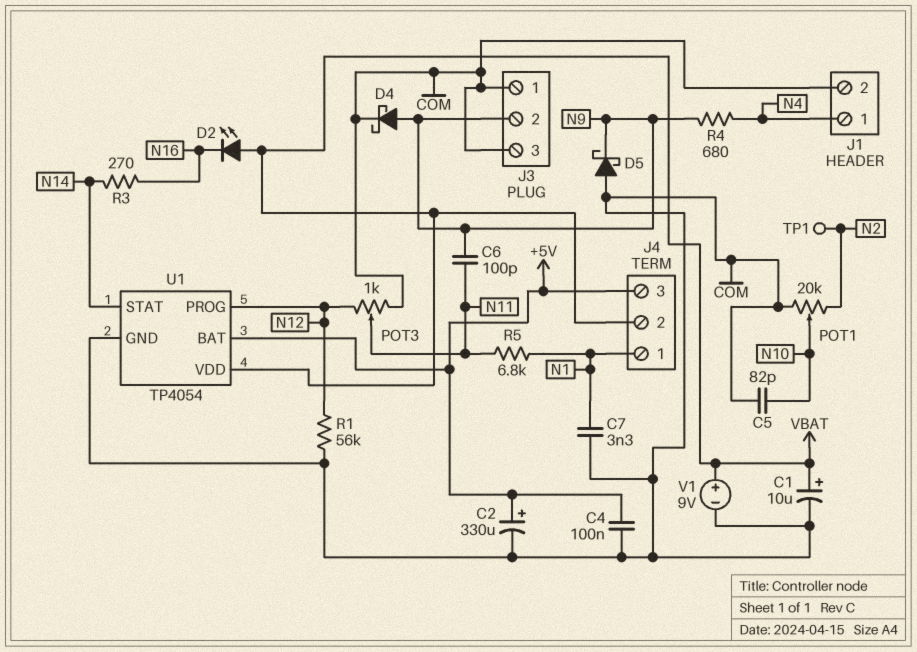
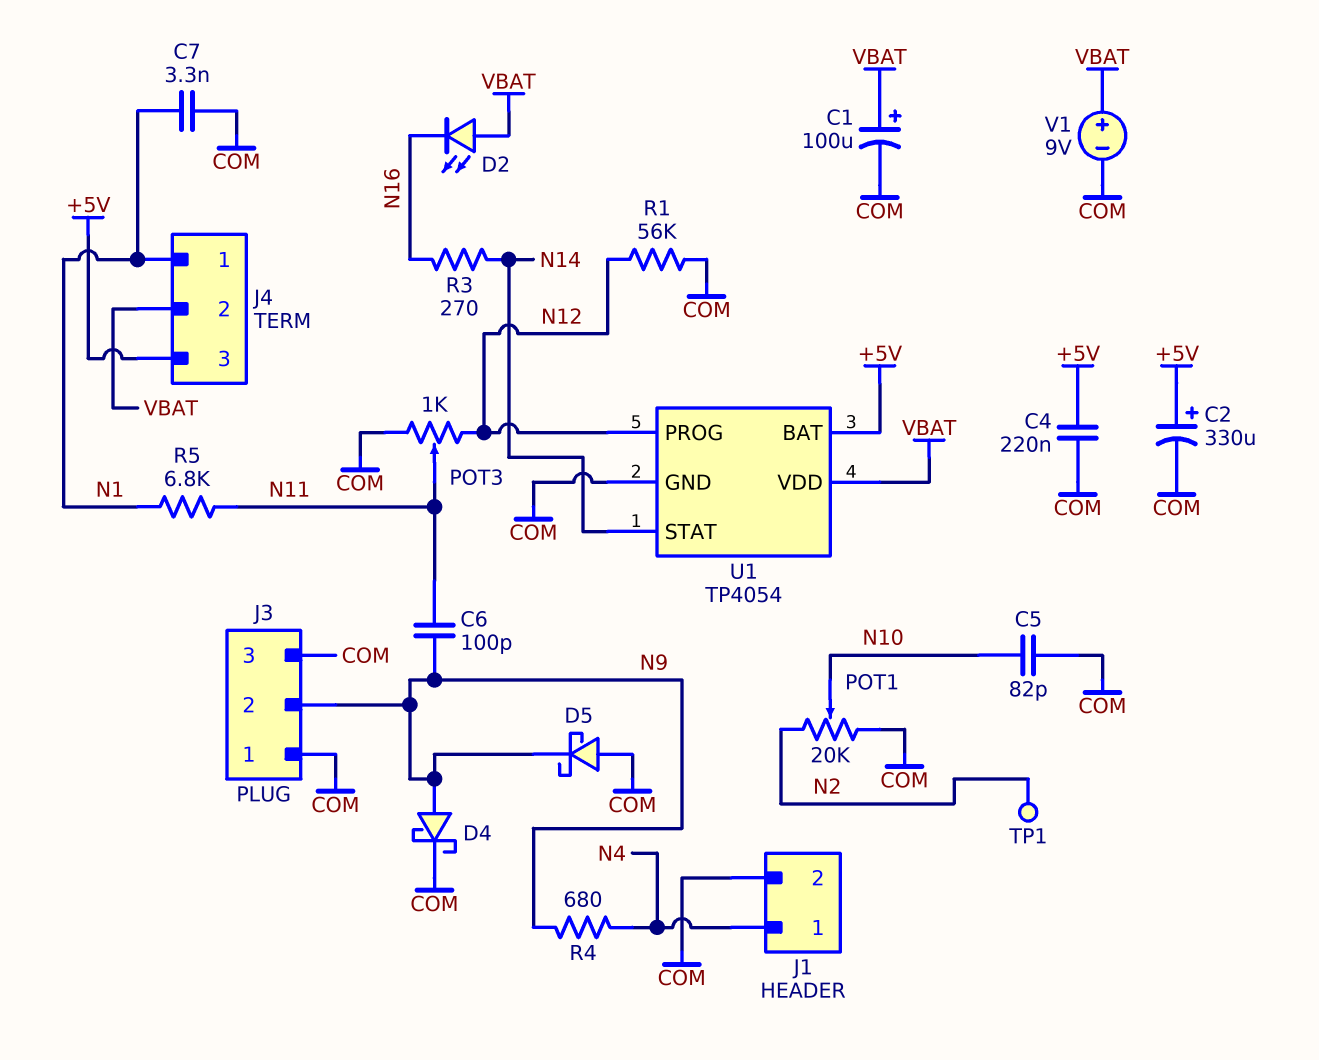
C1: 10uF (plus VBAT, minus COM) -> 100uF (plus VBAT, minus COM)
C4: 100nF (+5V, COM) -> 220nF (+5V, COM)

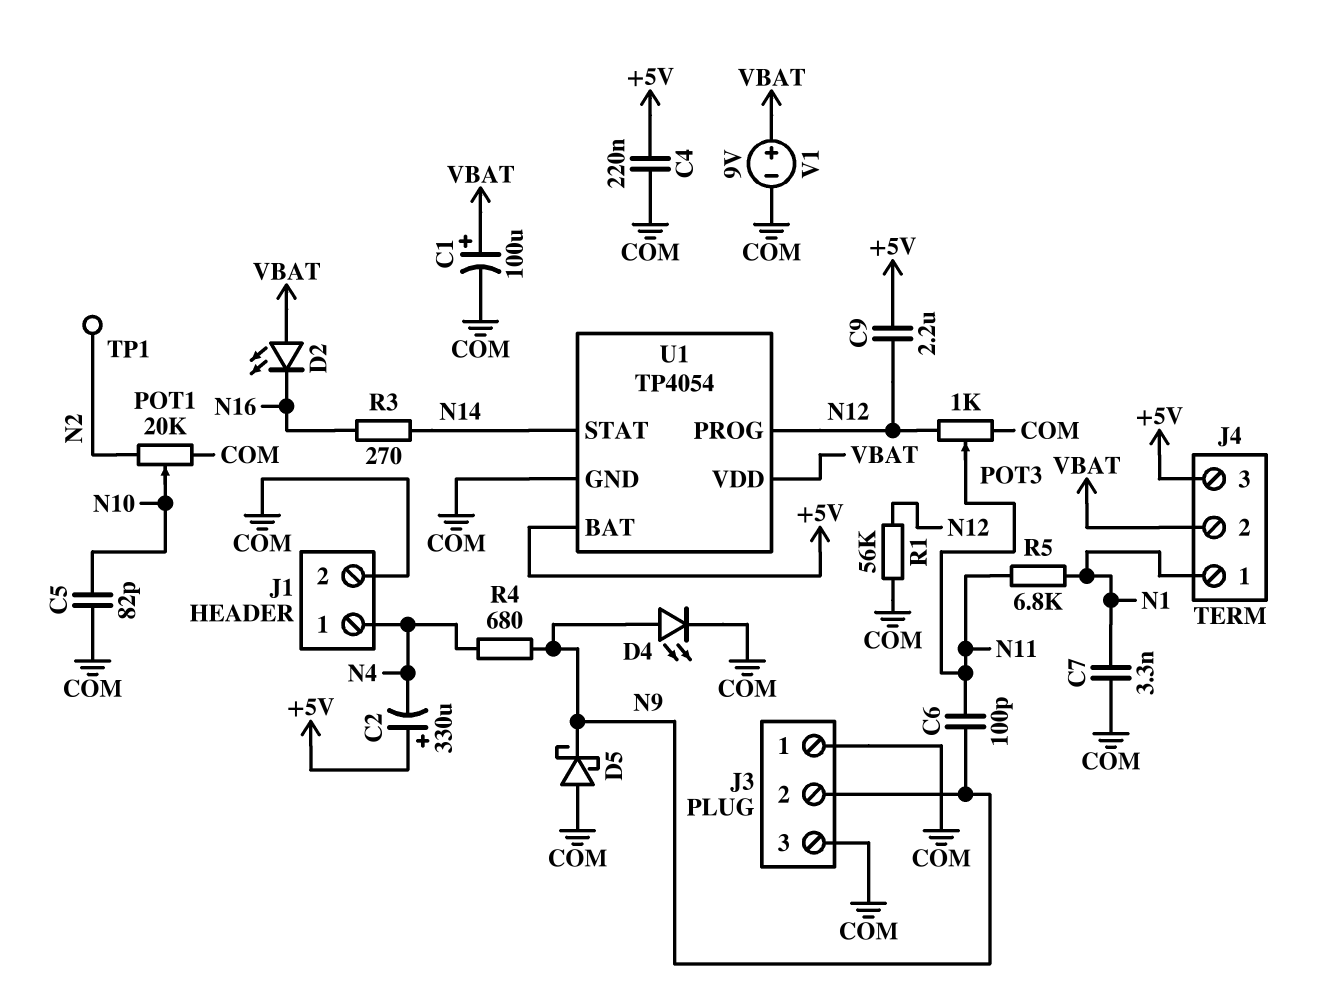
C2: 330uF (plus +5V, minus COM) -> 330uF (plus +5V, minus N4)
C9: none -> 2.2uF (+5V, N12)
D4: schottky (A N9, K COM) -> LED (A N9, K COM)

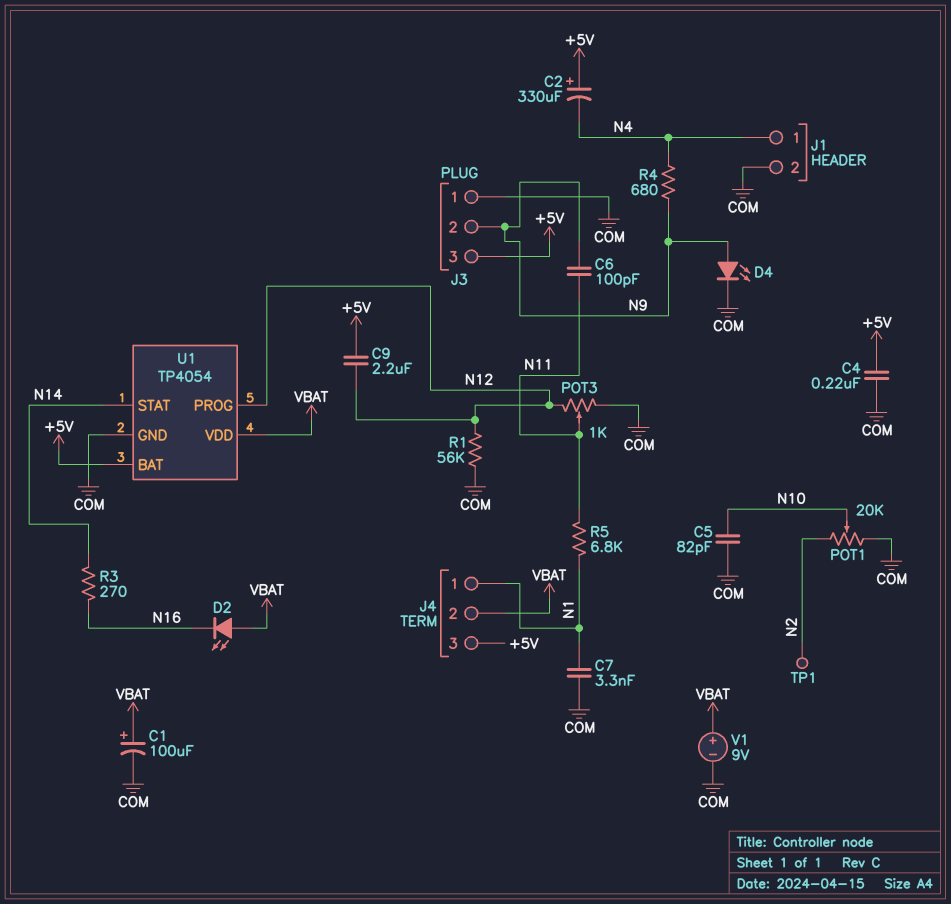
D5: schottky (A COM, K N9) -> none
J3 pin 3: COM -> +5V

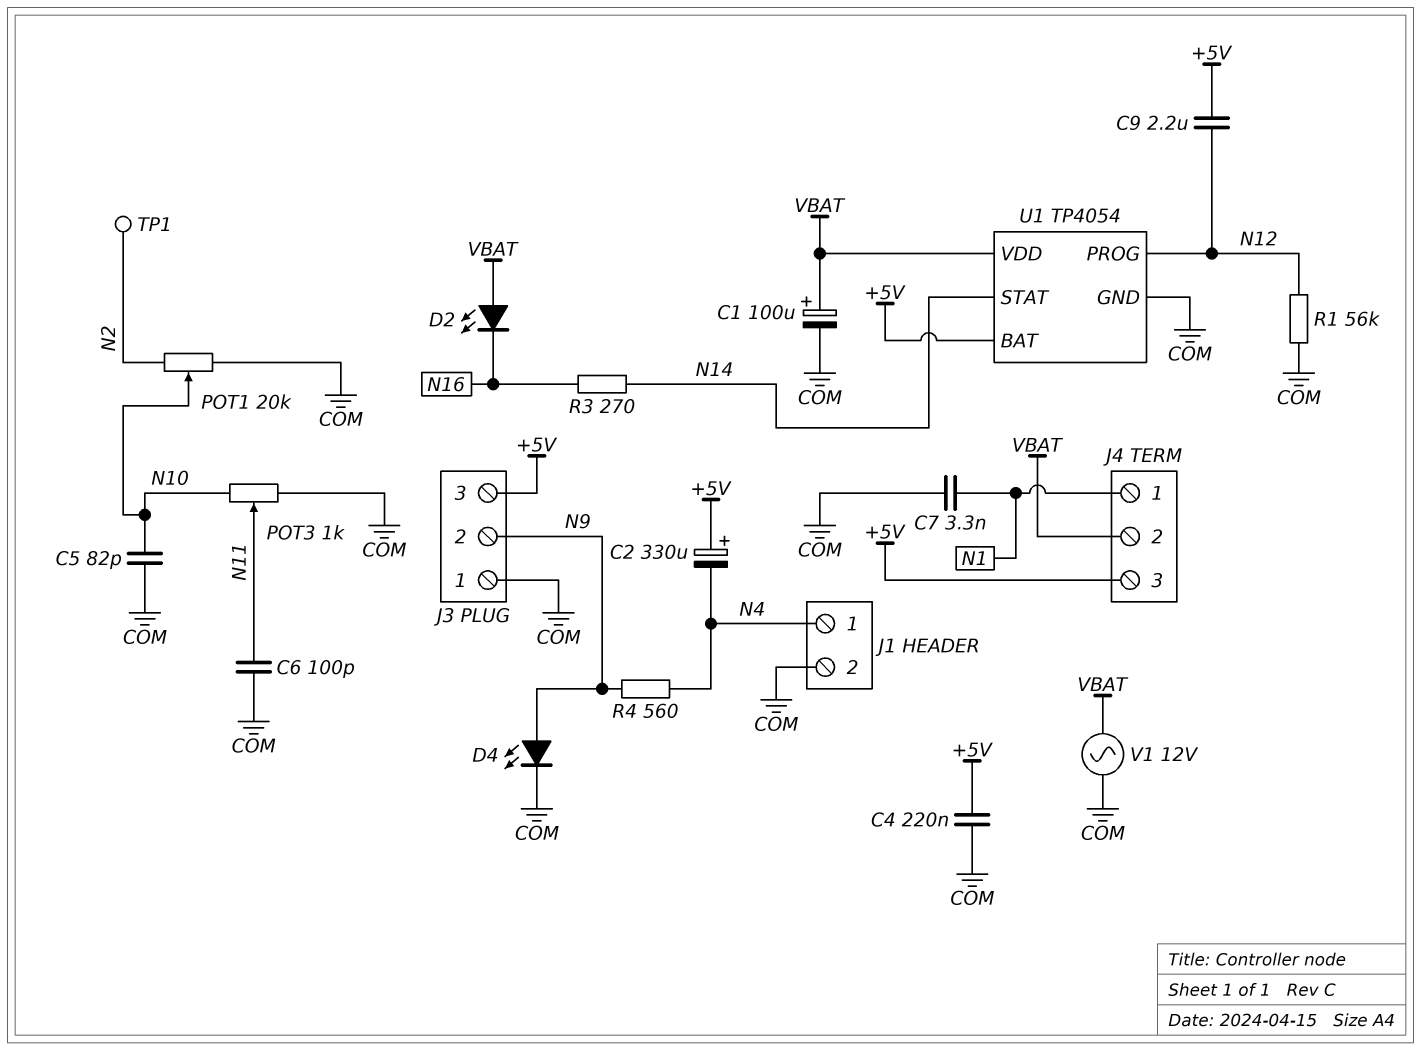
C6: 100pF (N9, N11) -> 100pF (COM, N11)
POT3: 1k (COM, N12, wiper N11) -> 1k (COM, N10, wiper N11)
R4: 680 (N4, N9) -> 560 (N4, N9)
R5: 6.8k (N1, N11) -> none
V1: 9V (plus VBAT, minus COM) -> AC 12V (COM, VBAT)

